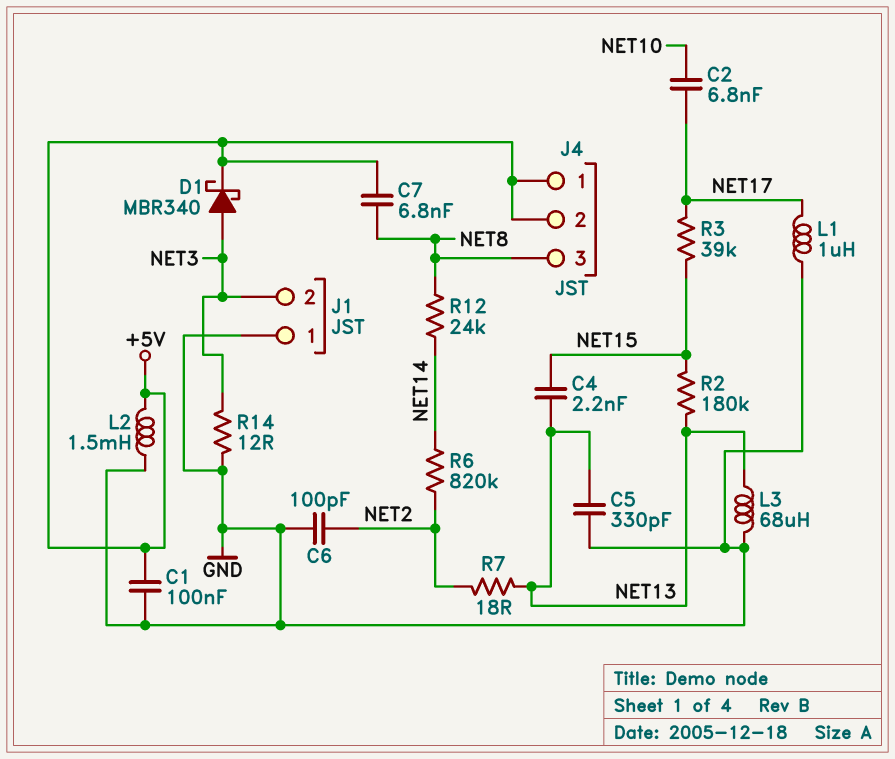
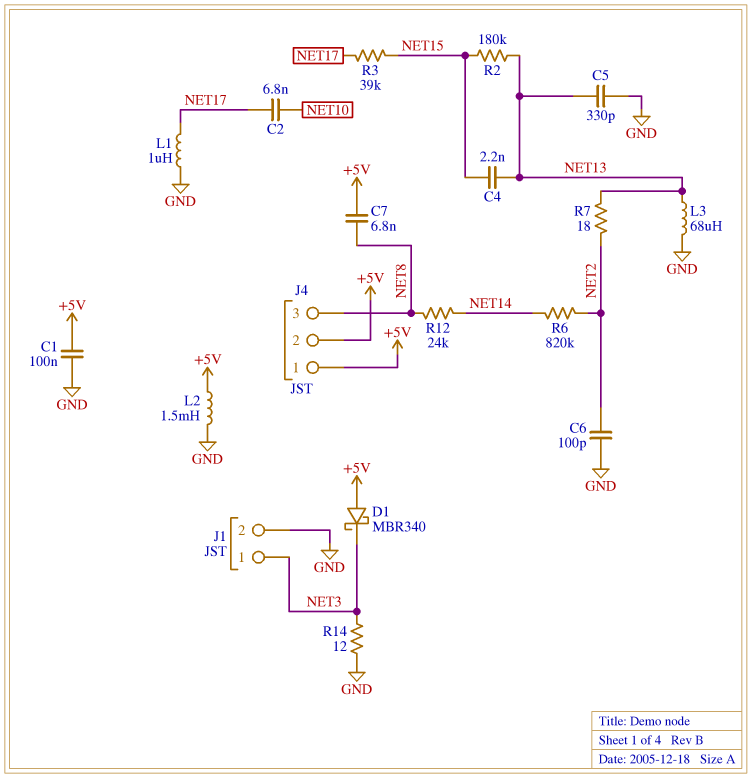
D1: schottky MBR340 (A NET3, K +5V) -> schottky MBR340 (A +5V, K NET3)
J1 pin 1: GND -> NET3
J1 pin 2: NET3 -> GND

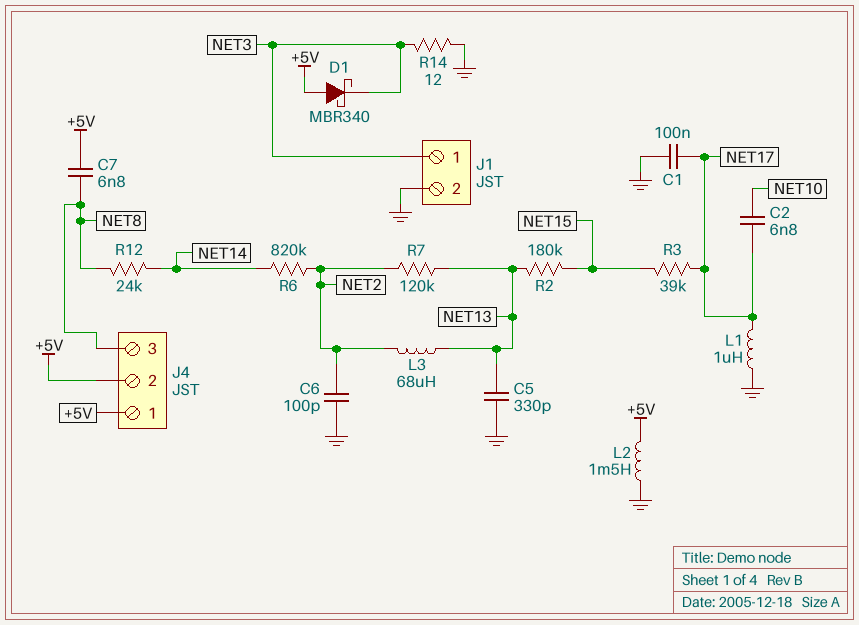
C1: 100nF (+5V, GND) -> 100nF (GND, NET17)
C4: 2.2nF (NET13, NET15) -> none
L3: 68uH (GND, NET13) -> 68uH (NET2, NET13)
R7: 18 (NET2, NET13) -> 120k (NET2, NET13)

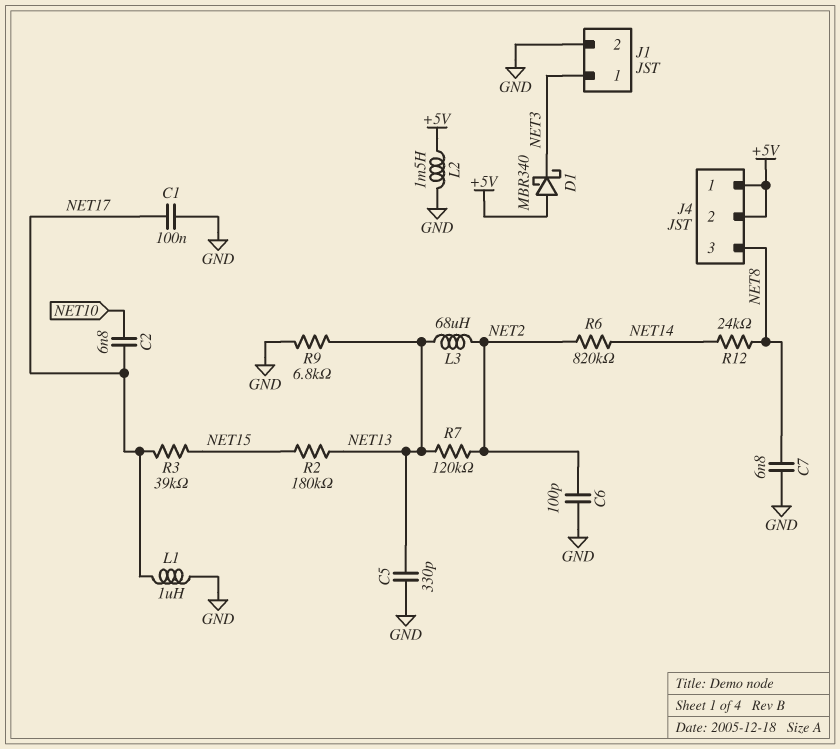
C7: 6.8nF (+5V, NET8) -> 6.8nF (GND, NET8)
R9: none -> 6.8k (GND, NET13)
R14: 12 (GND, NET3) -> none

